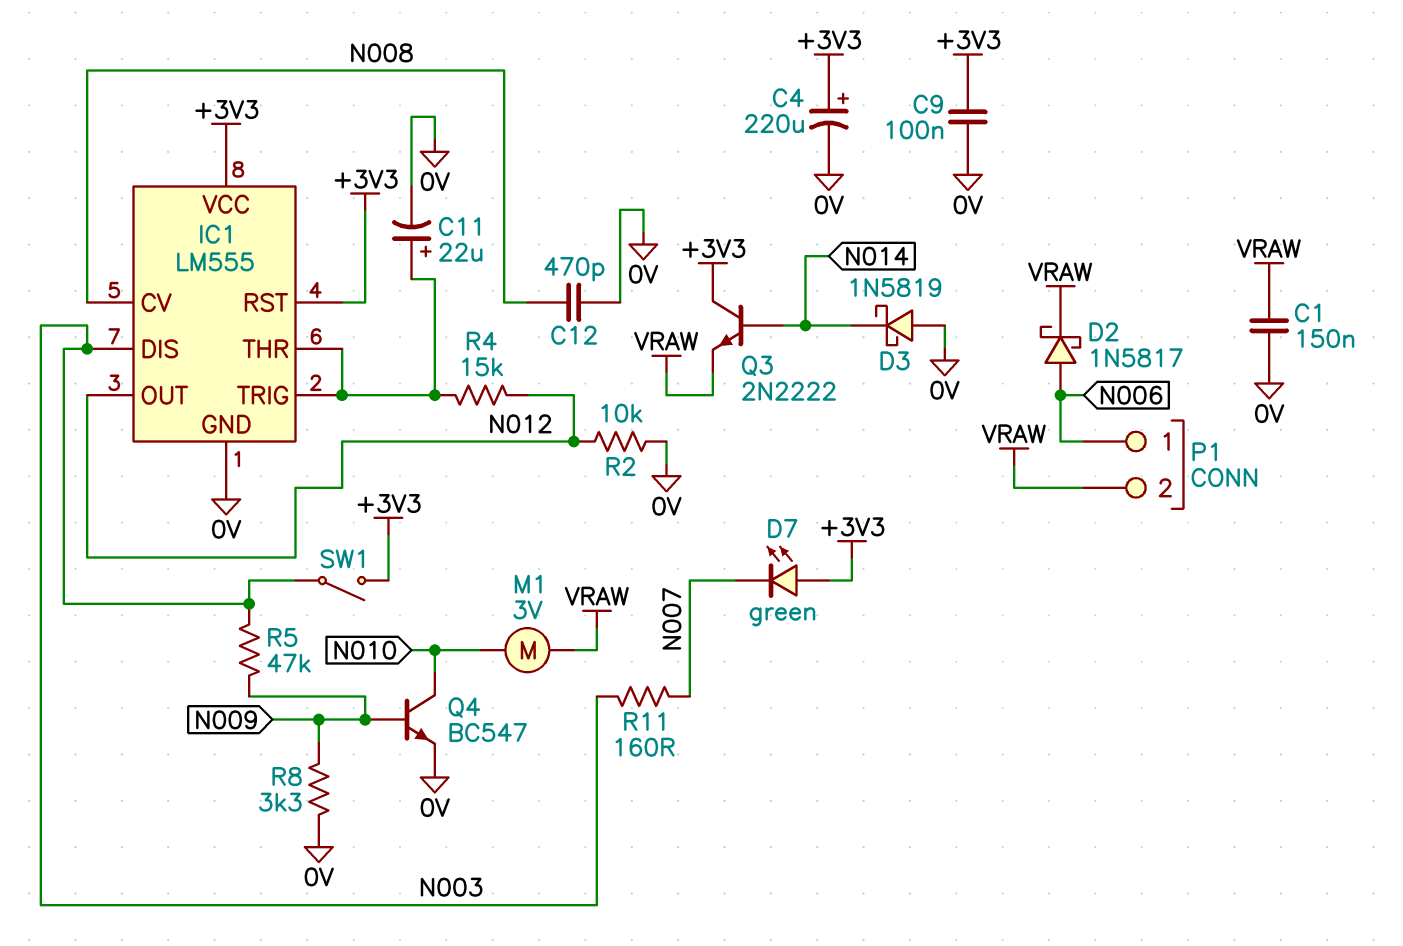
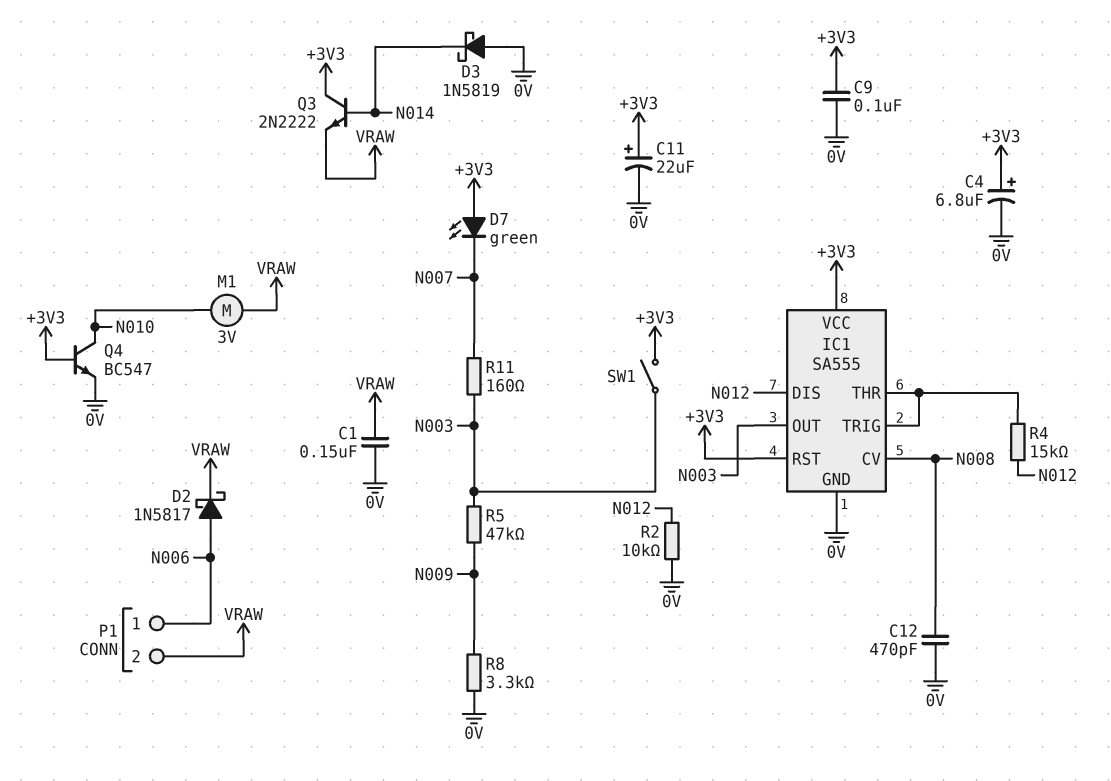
C4: 220uF (plus +3V3, minus 0V) -> 6.8uF (plus +3V3, minus 0V)
C11: 22uF (plus IC1/THR, minus 0V) -> 22uF (plus +3V3, minus 0V)
IC1: LM555 -> SA555
IC1 pin DIS: N003 -> N012
IC1 pin OUT: N012 -> N003
Q4: NPN BC547 (B N009, C N010, E 0V) -> NPN BC547 (B +3V3, C N010, E 0V)

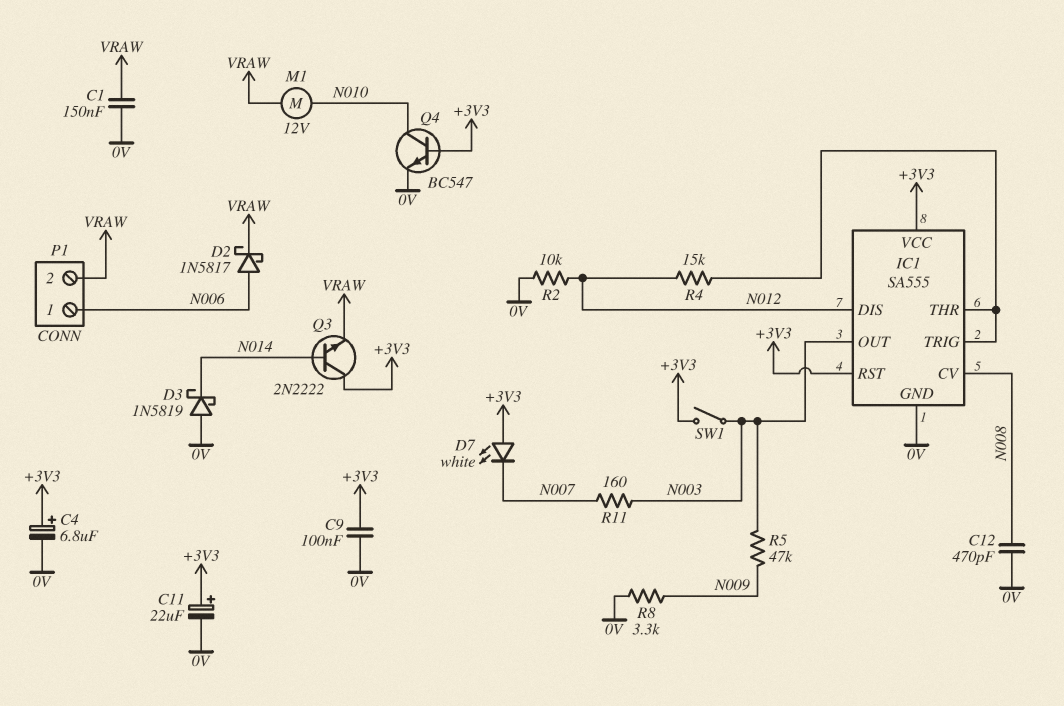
D7: LED green (A +3V3, K N007) -> LED white (A +3V3, K N007)
M1: motor 3V (N010, VRAW) -> motor 12V (N010, VRAW)

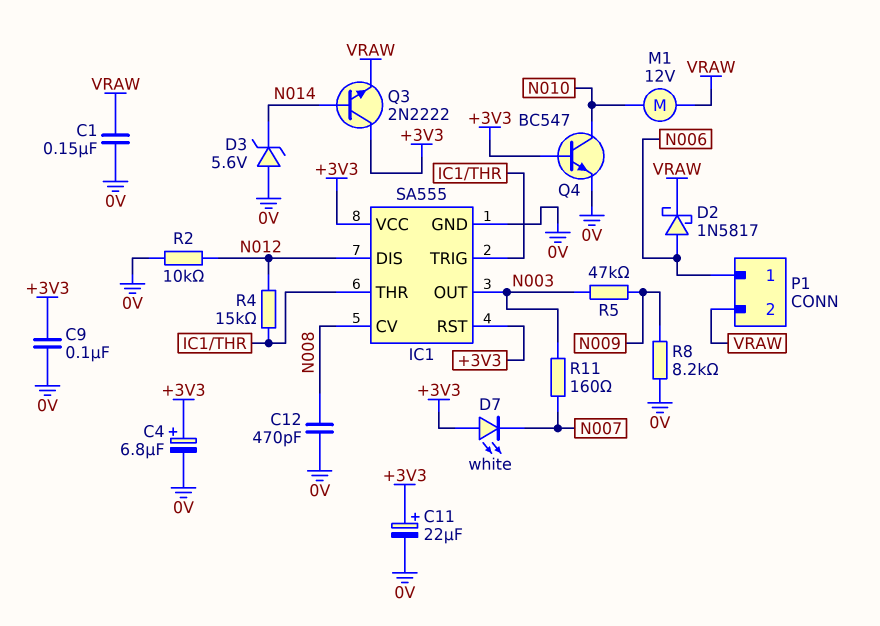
D3: schottky 1N5819 (A 0V, K N014) -> zener 5.6V (A 0V, K N014)
R8: 3.3k (0V, N009) -> 8.2k (0V, N009)
SW1: switch (+3V3, N003) -> none

